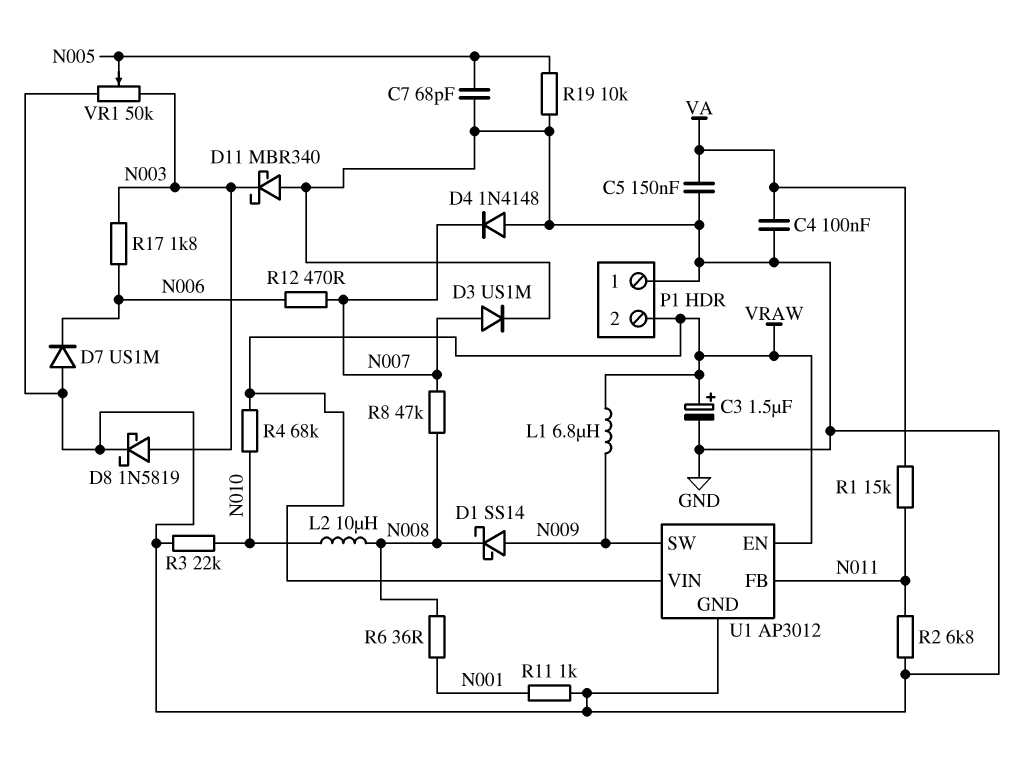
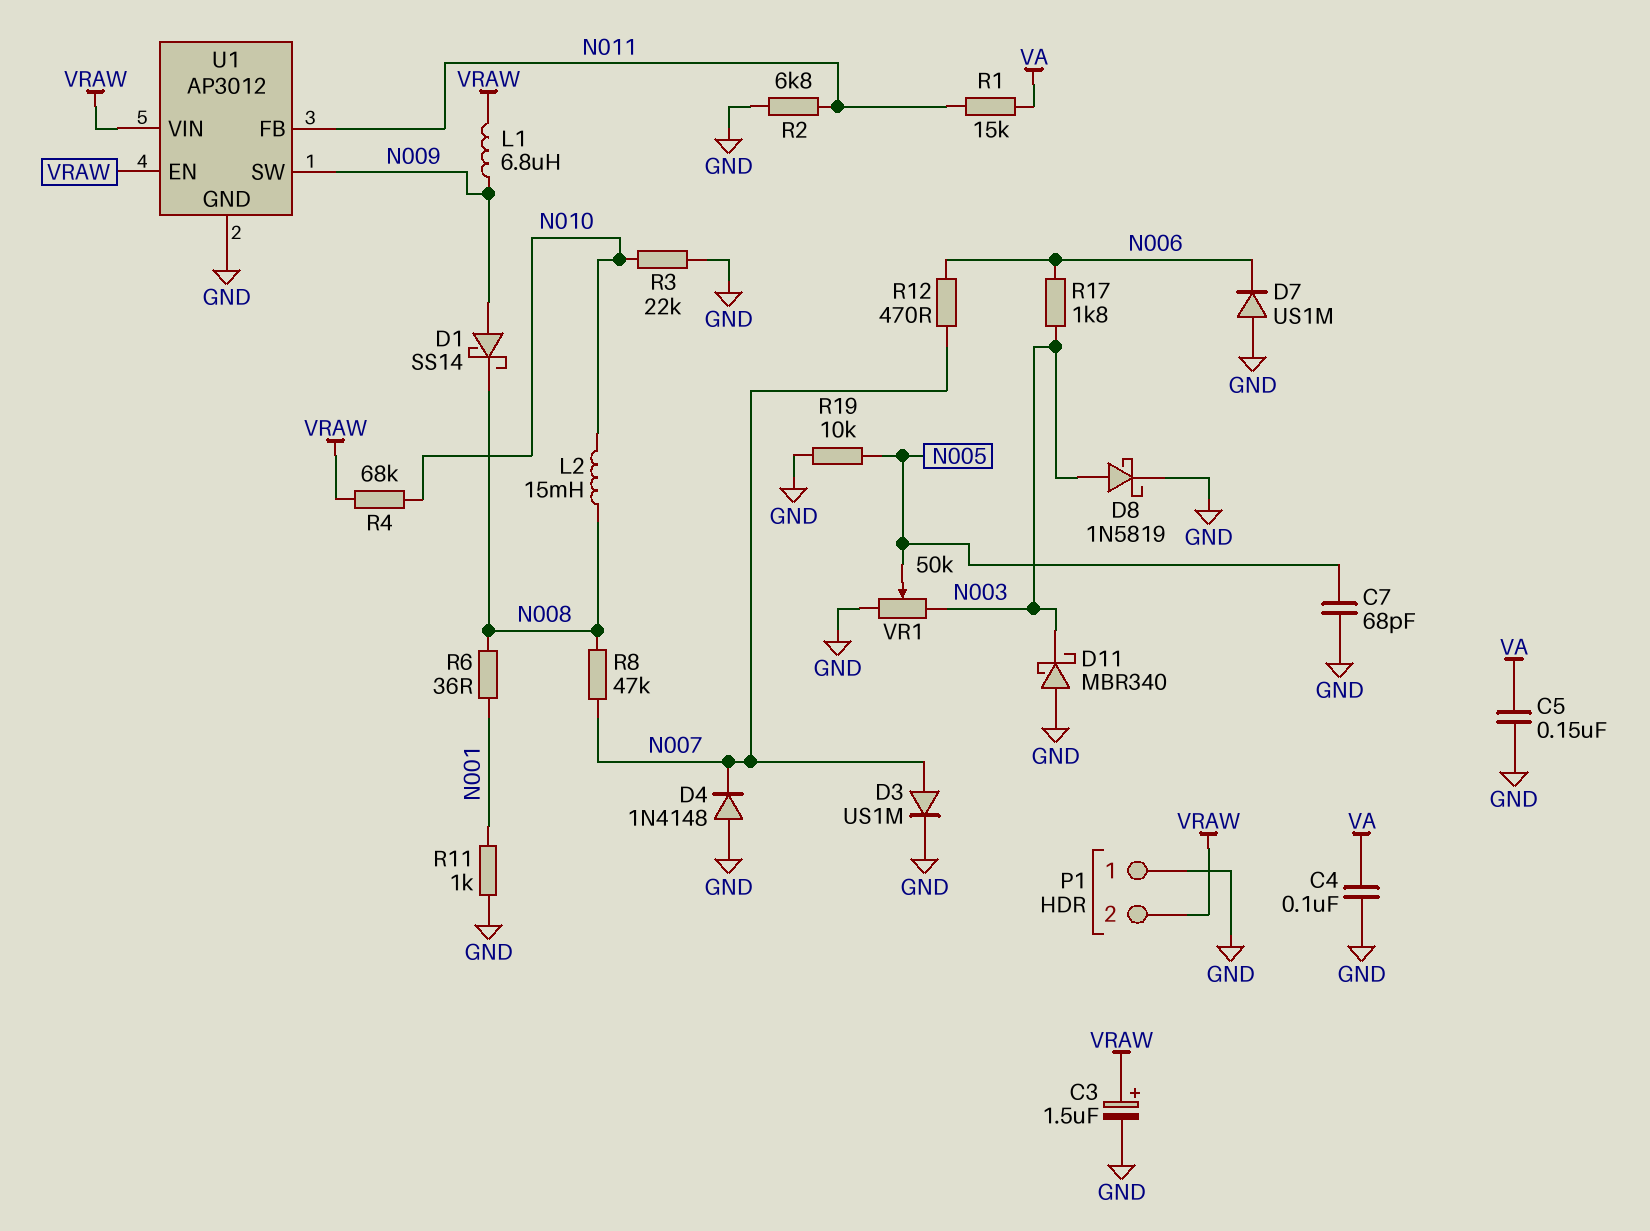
L2: 10uH (N008, N010) -> 15mH (N008, N010)

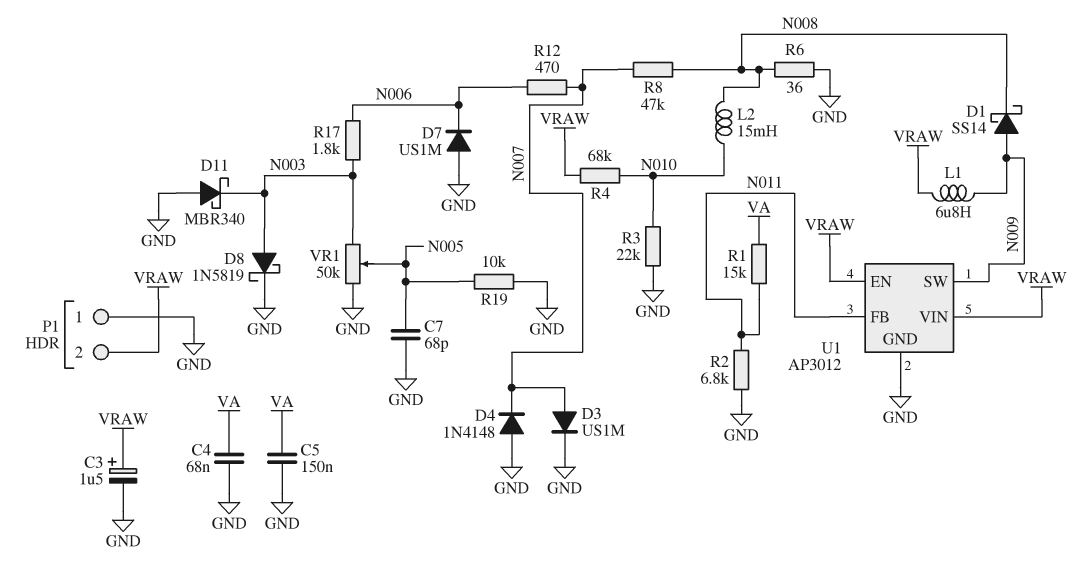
C4: 100nF (GND, VA) -> 68nF (GND, VA)
R6: 36 (N001, N008) -> 36 (GND, N008)
R11: 1k (GND, N001) -> none

